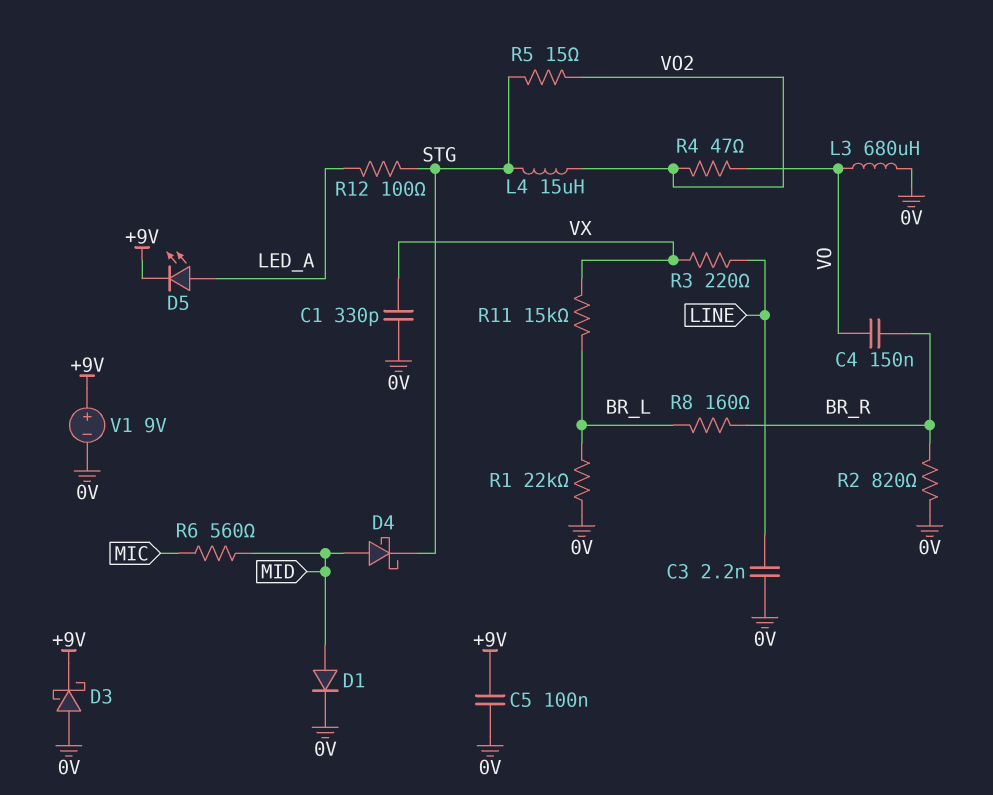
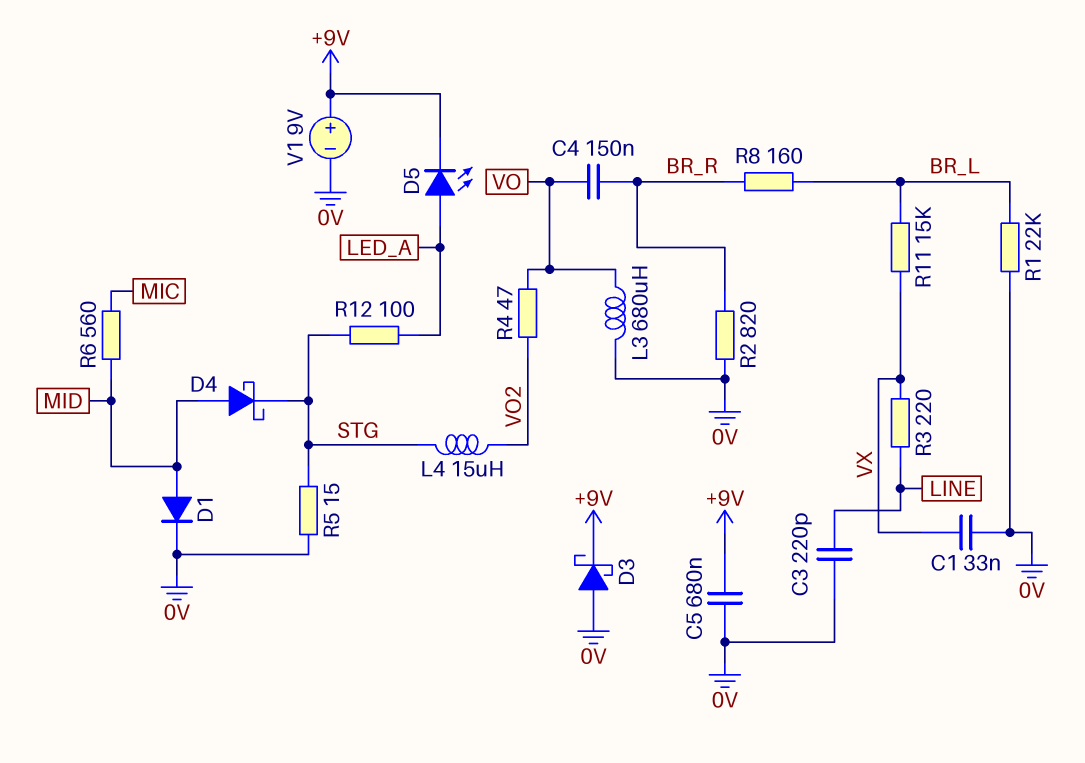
C1: 330pF (0V, VX) -> 33nF (0V, VX)
C3: 2.2nF (0V, LINE) -> 220pF (0V, LINE)
C5: 100nF (+9V, 0V) -> 680nF (+9V, 0V)
R5: 15 (STG, VO2) -> 15 (0V, STG)

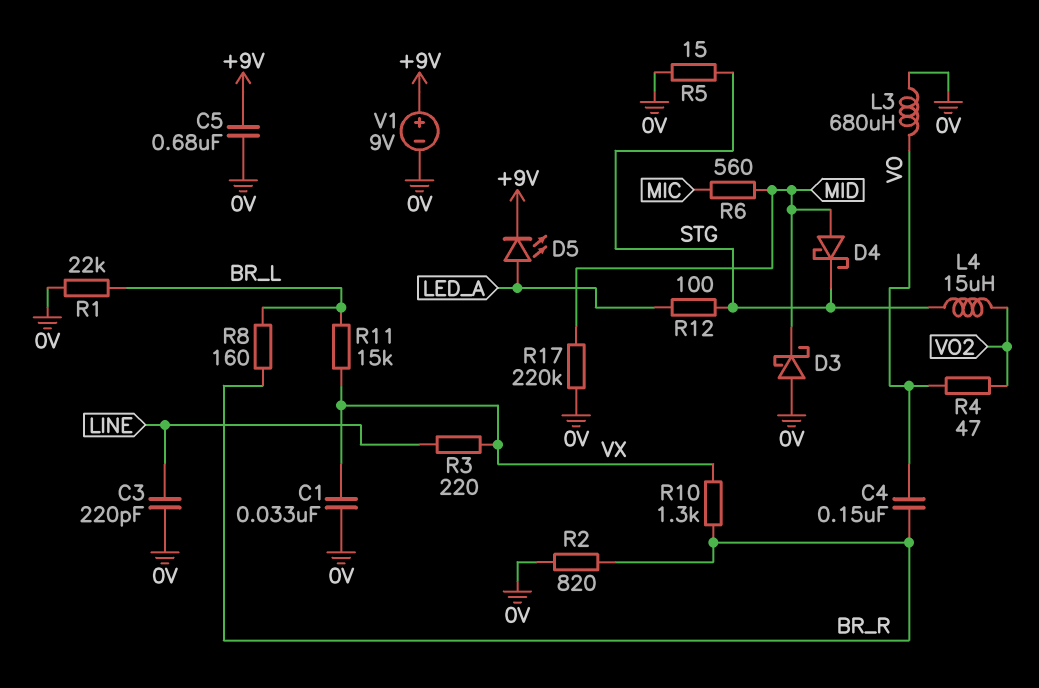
D1: diode (A MID, K 0V) -> none
D3: schottky (A 0V, K +9V) -> schottky (A 0V, K MID)
R10: none -> 1.3k (BR_R, VX)
R17: none -> 220k (0V, MID)

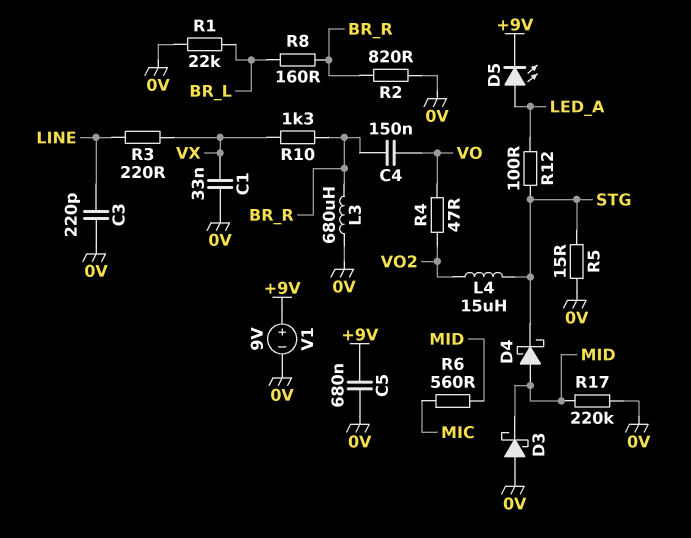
L3: 680uH (0V, VO) -> 680uH (0V, BR_R)
R11: 15k (BR_L, VX) -> none

